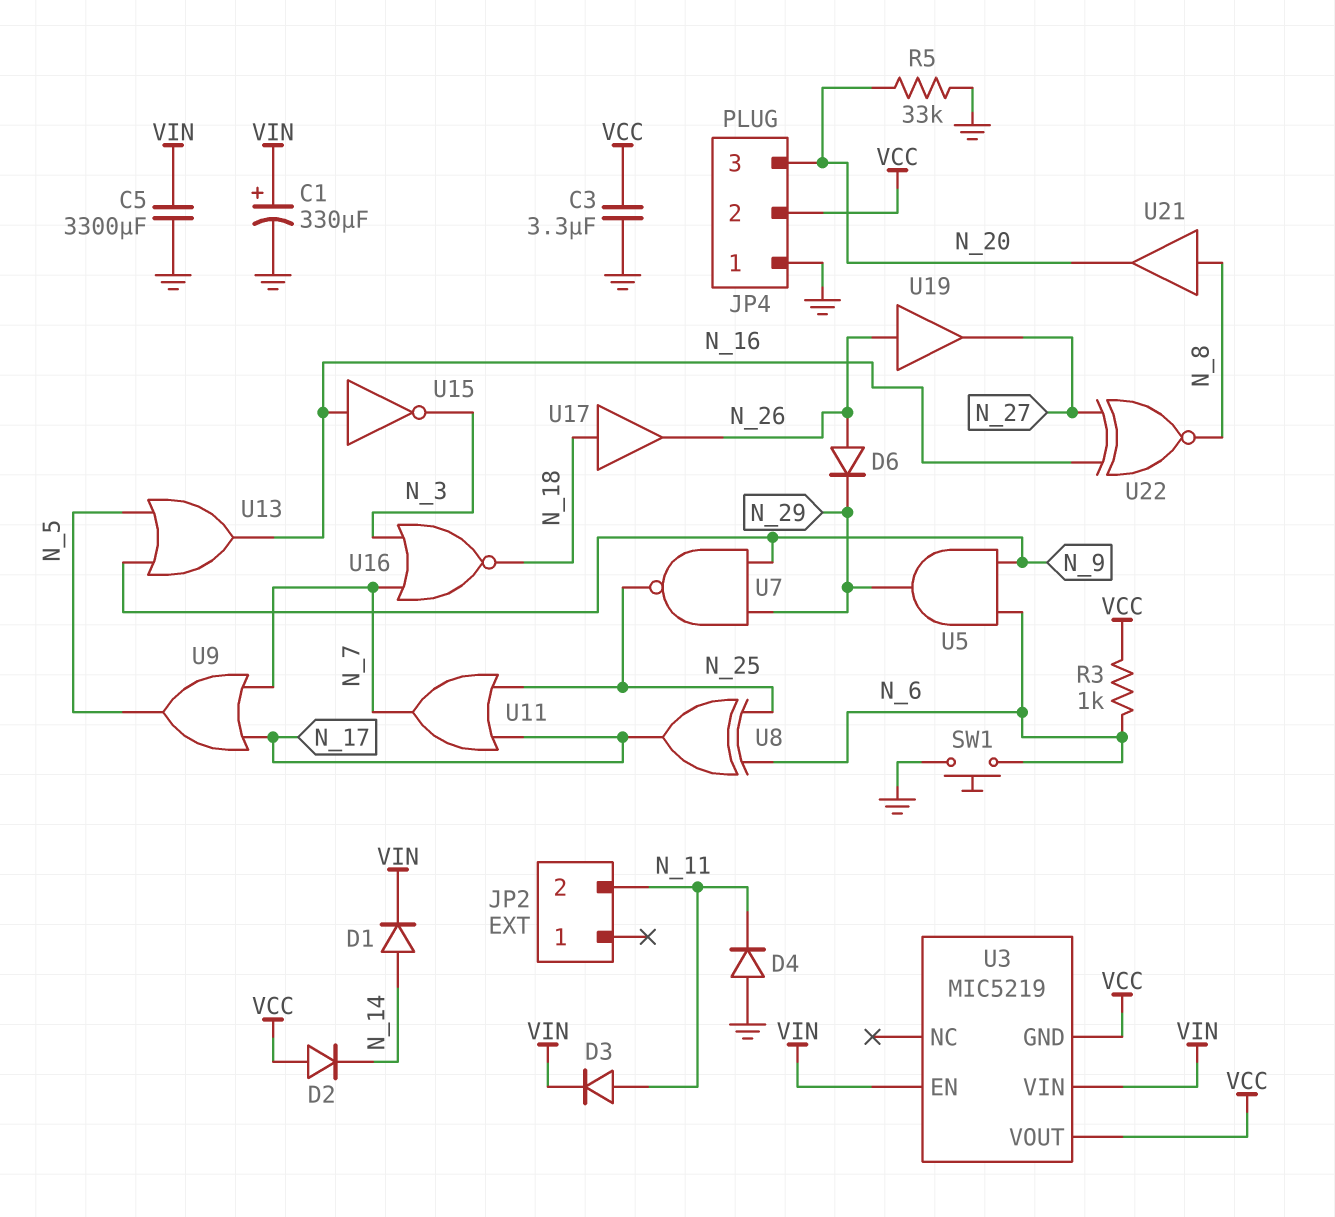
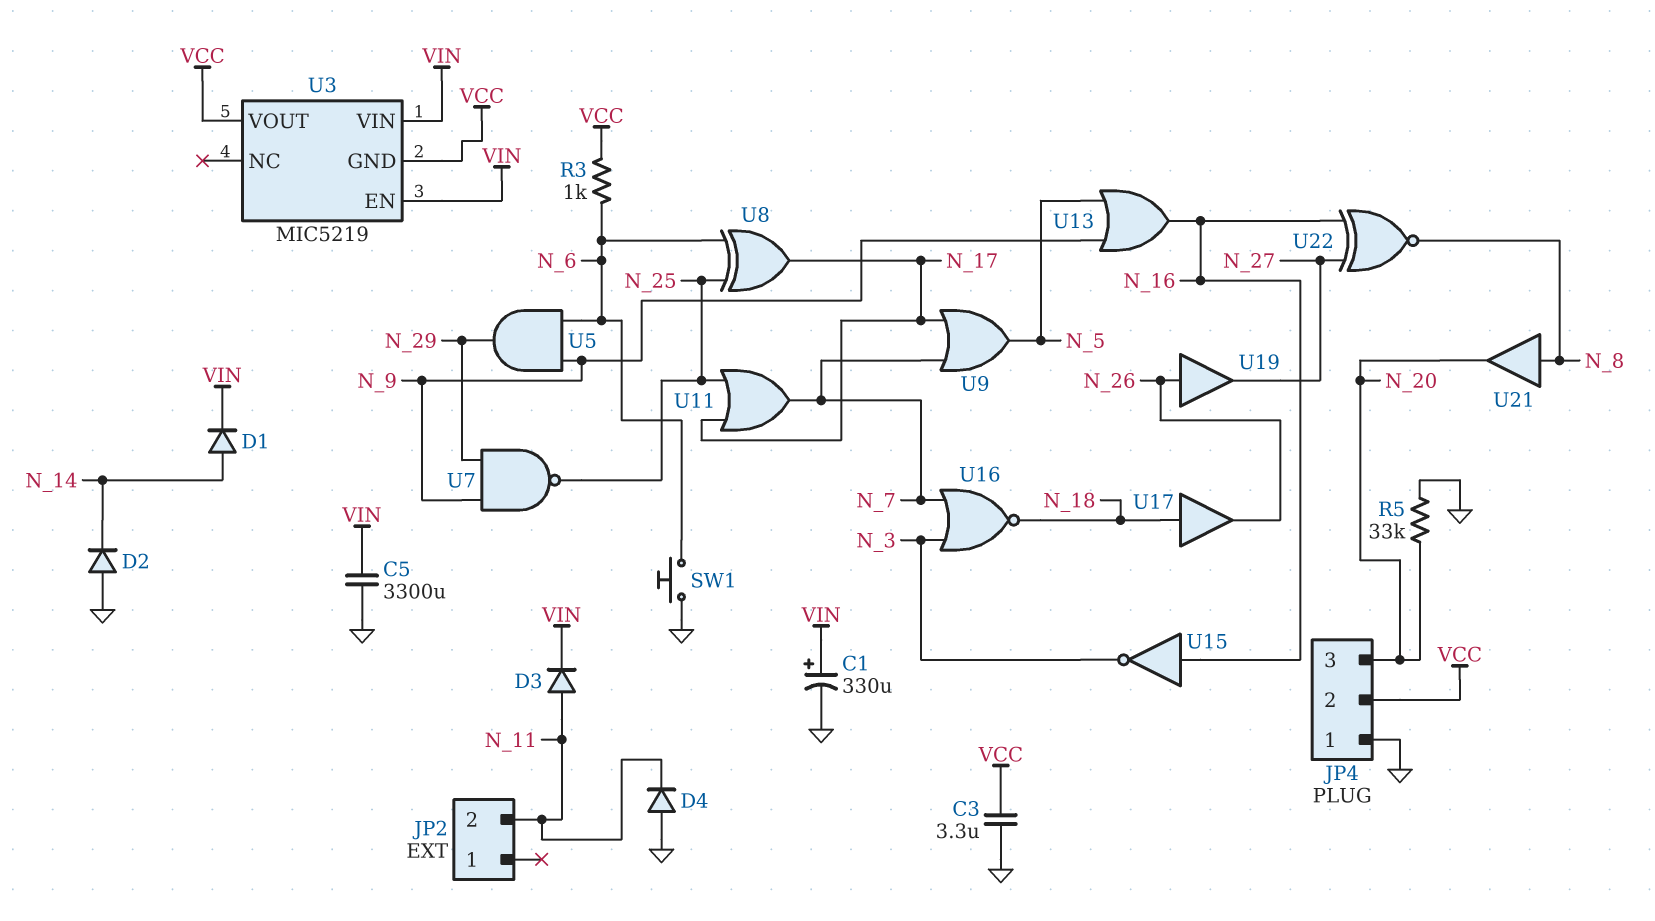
D2: diode (A VCC, K N_14) -> diode (A GND, K N_14)
D6: diode (A N_26, K N_29) -> none

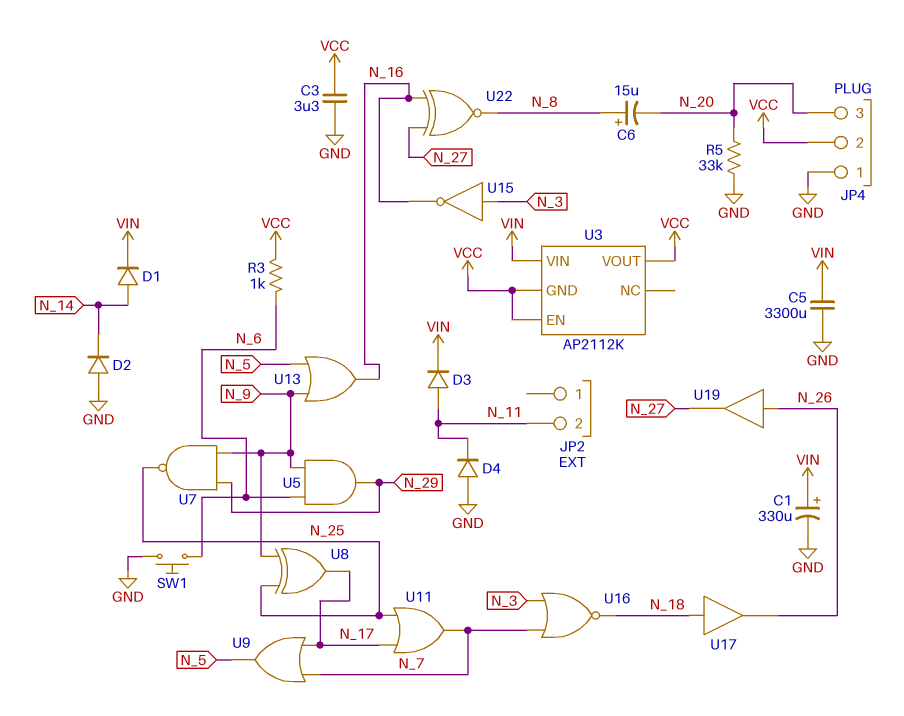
C6: none -> 15uF (plus N_8, minus N_20)
U3: MIC5219 -> AP2112K
U3 pin EN: VIN -> VCC
U8: XOR (in N_6, in N_25, out N_17) -> XOR (in N_9, in N_25, out N_17)
U15: NOT (in N_16, out N_3) -> NOT (in N_3, out N_16)
U21: buffer (in N_8, out N_20) -> none

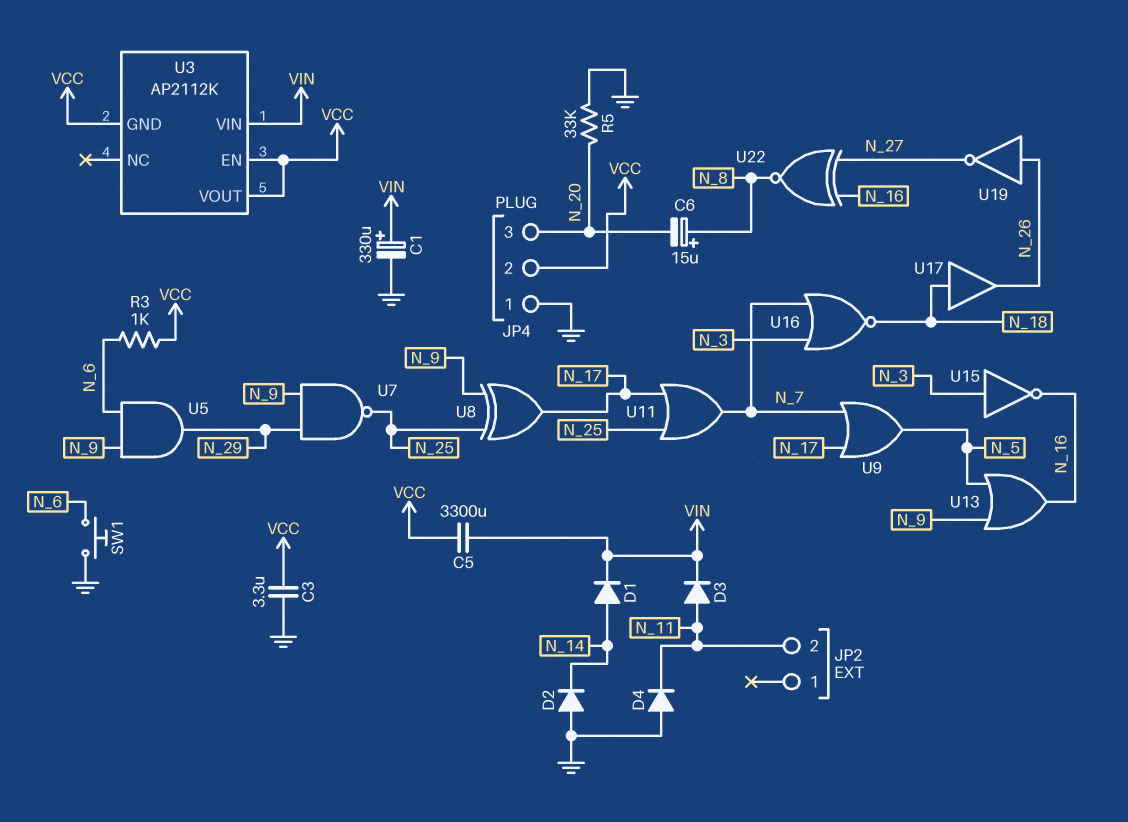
C5: 3300uF (GND, VIN) -> 3300uF (VCC, VIN)
U19: buffer (in N_26, out N_27) -> NOT (in N_26, out N_27)

